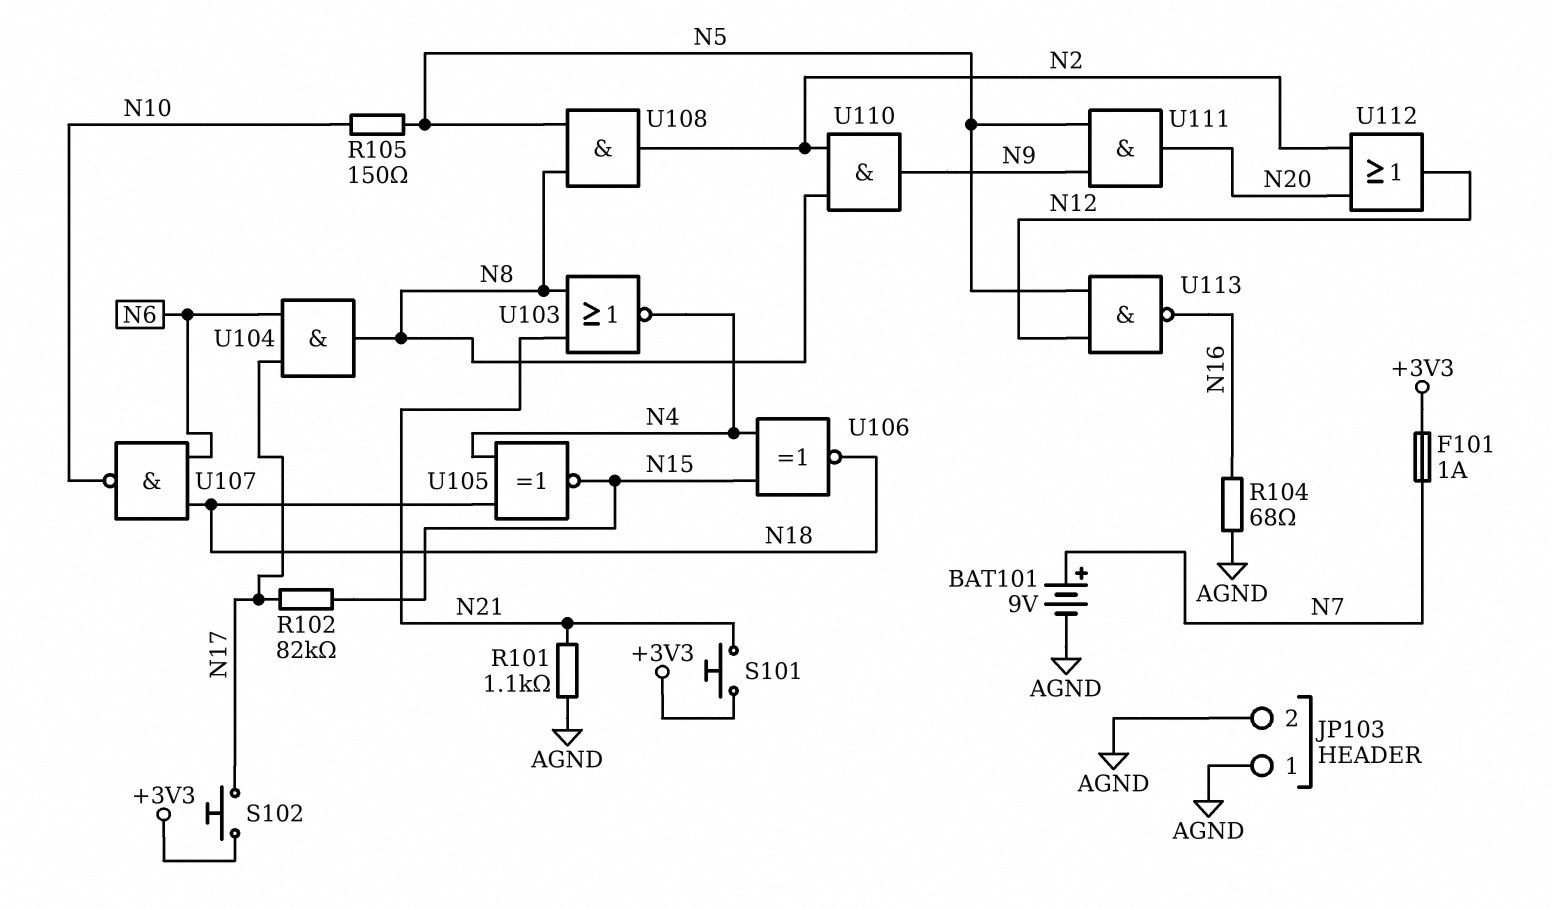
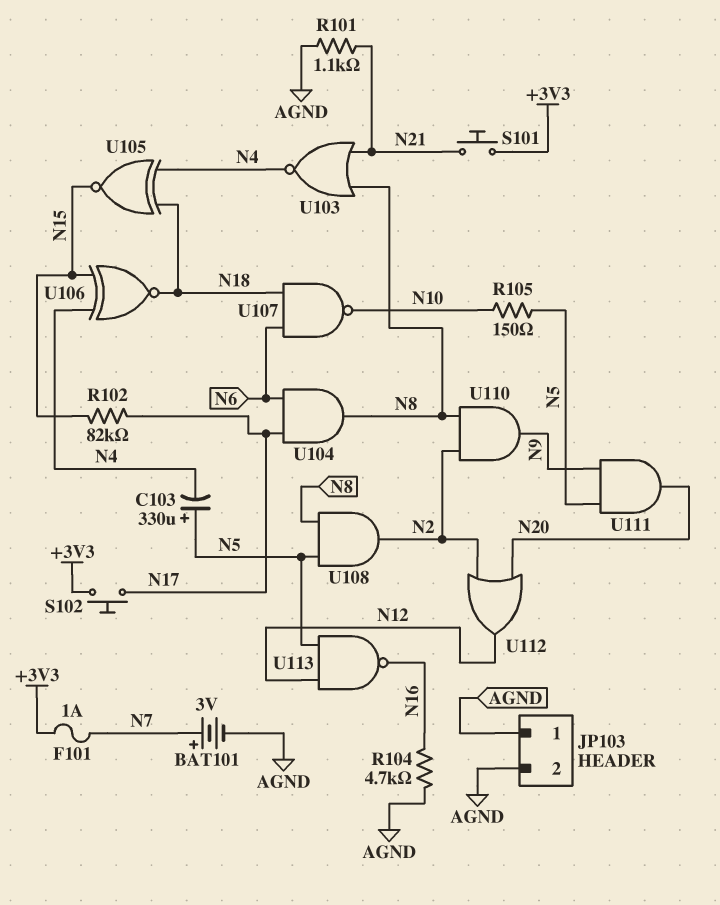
BAT101: 9V (plus N7, minus AGND) -> 3V (plus N7, minus AGND)
C103: none -> 330uF (plus N5, minus N4)
R104: 68 (AGND, N16) -> 4.7k (AGND, N16)

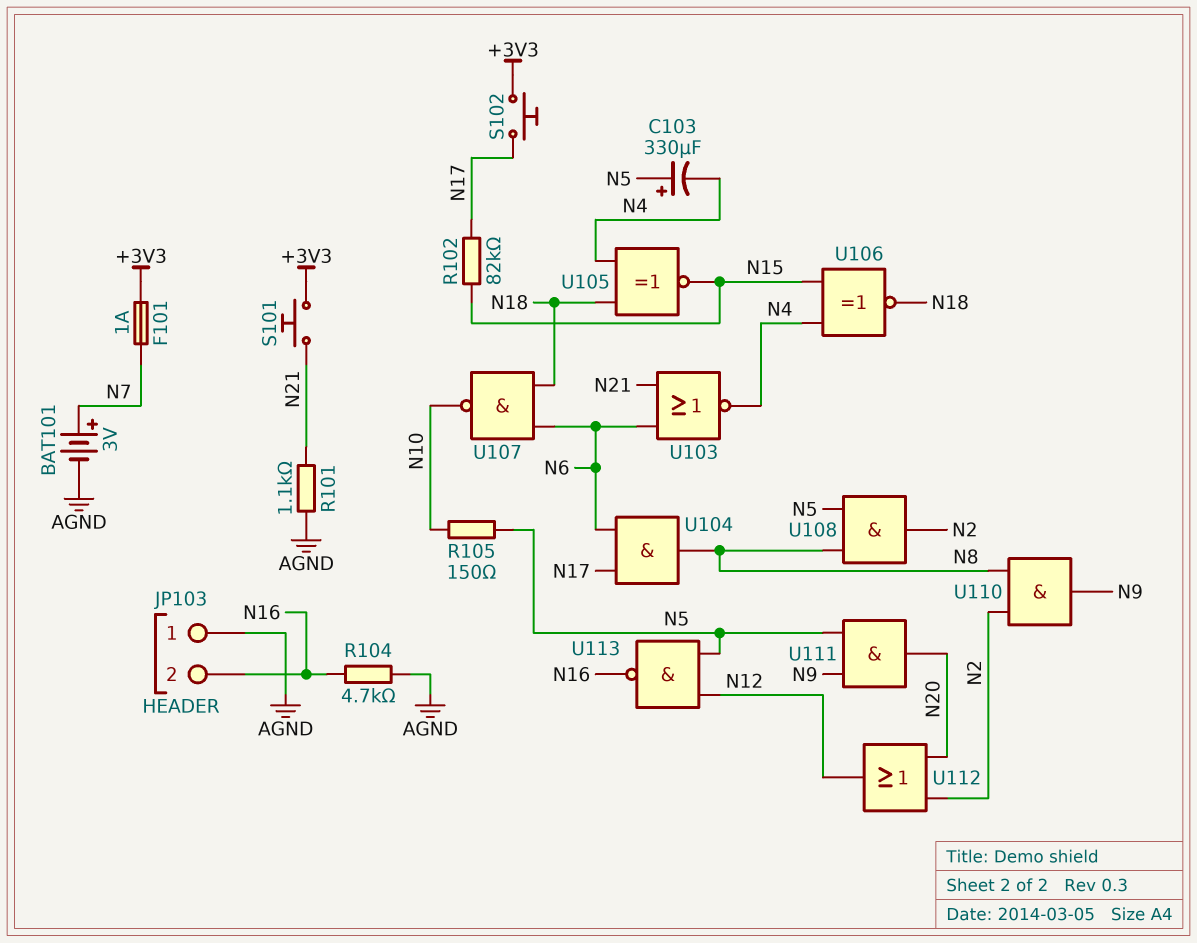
JP103 pin 2: AGND -> N16
U103: NOR (in N8, in N21, out N4) -> NOR (in N6, in N21, out N4)

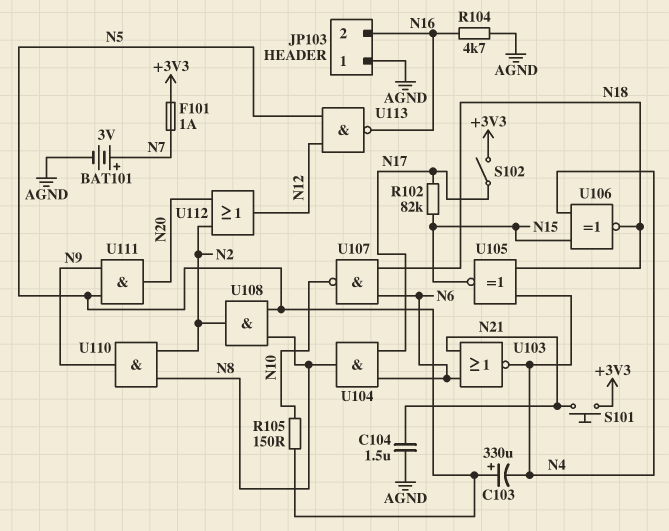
C104: none -> 1.5uF (AGND, N21)
R101: 1.1k (AGND, N21) -> none
S102: button (+3V3, N17) -> switch (+3V3, N17)

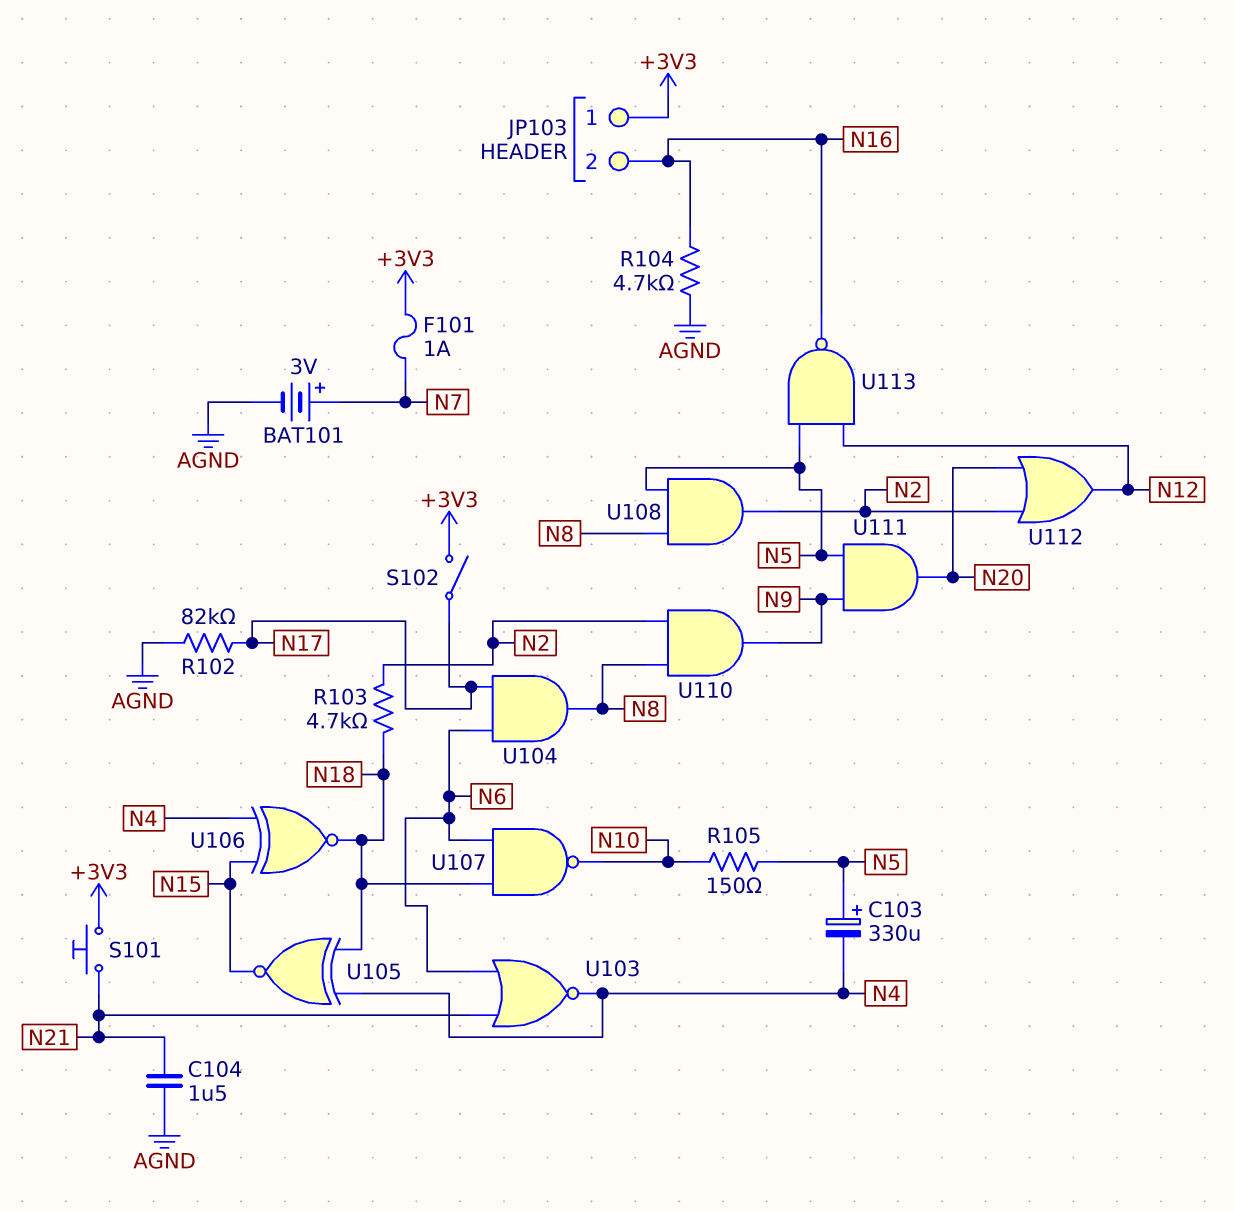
JP103 pin 1: AGND -> +3V3
R102: 82k (N15, N17) -> 82k (AGND, N17)
R103: none -> 4.7k (N2, N18)

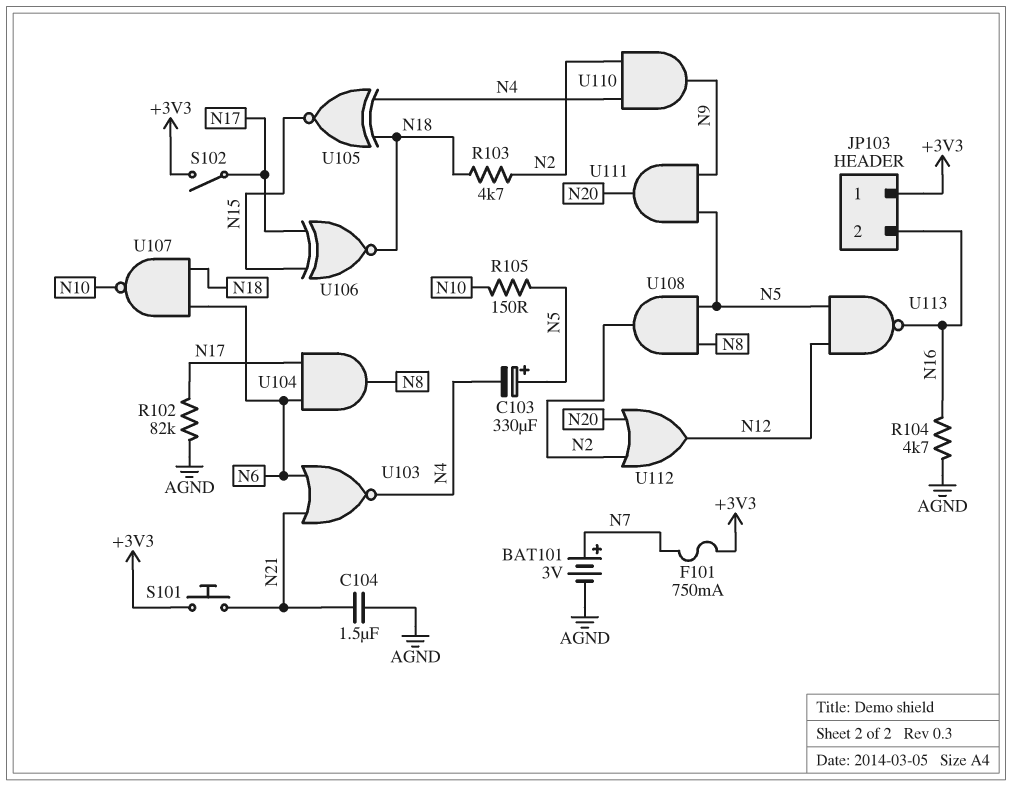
F101: 1A (+3V3, N7) -> 750mA (+3V3, N7)
U106: XNOR (in N4, in N15, out N18) -> XNOR (in N15, in N17, out N18)
U110: AND (in N2, in N8, out N9) -> AND (in N2, in N4, out N9)

